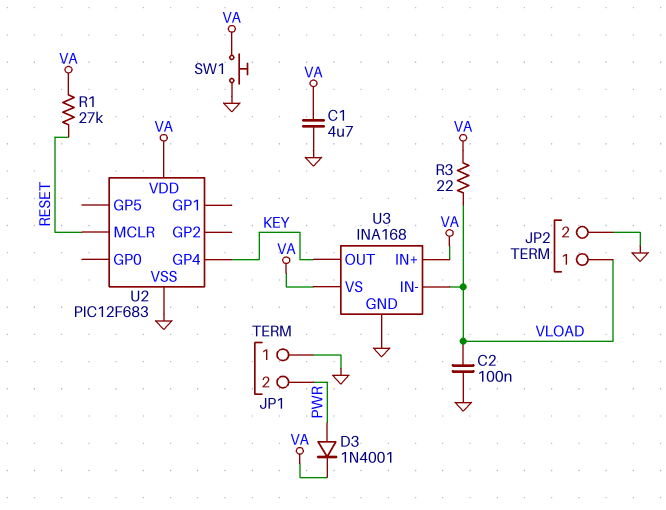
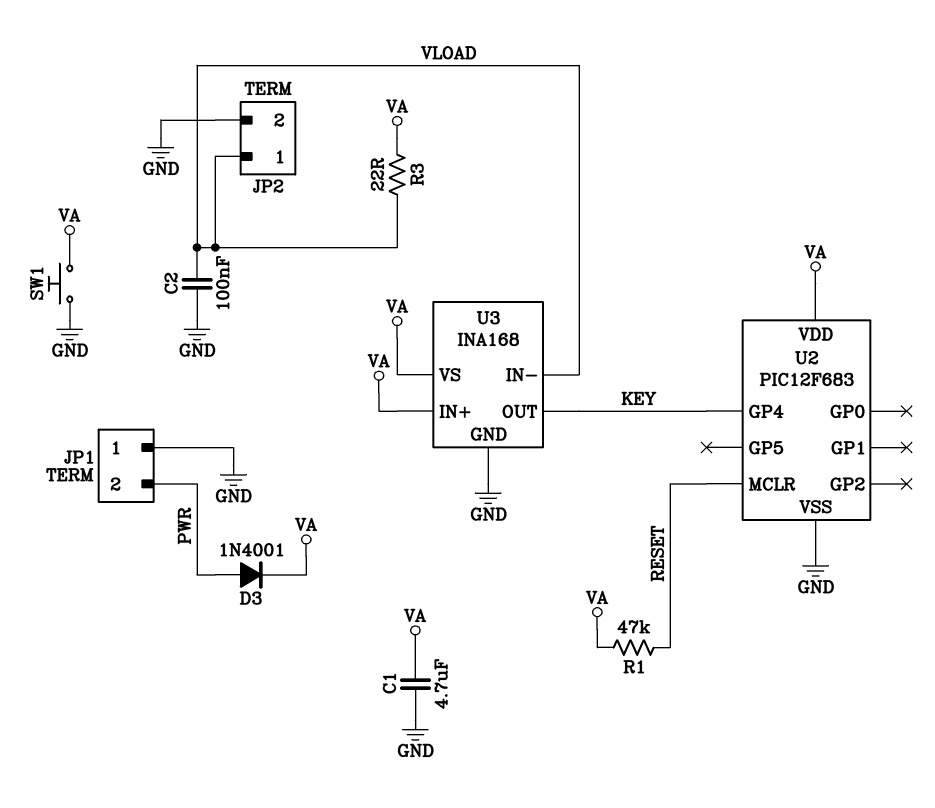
R1: 27k (RESET, VA) -> 47k (RESET, VA)

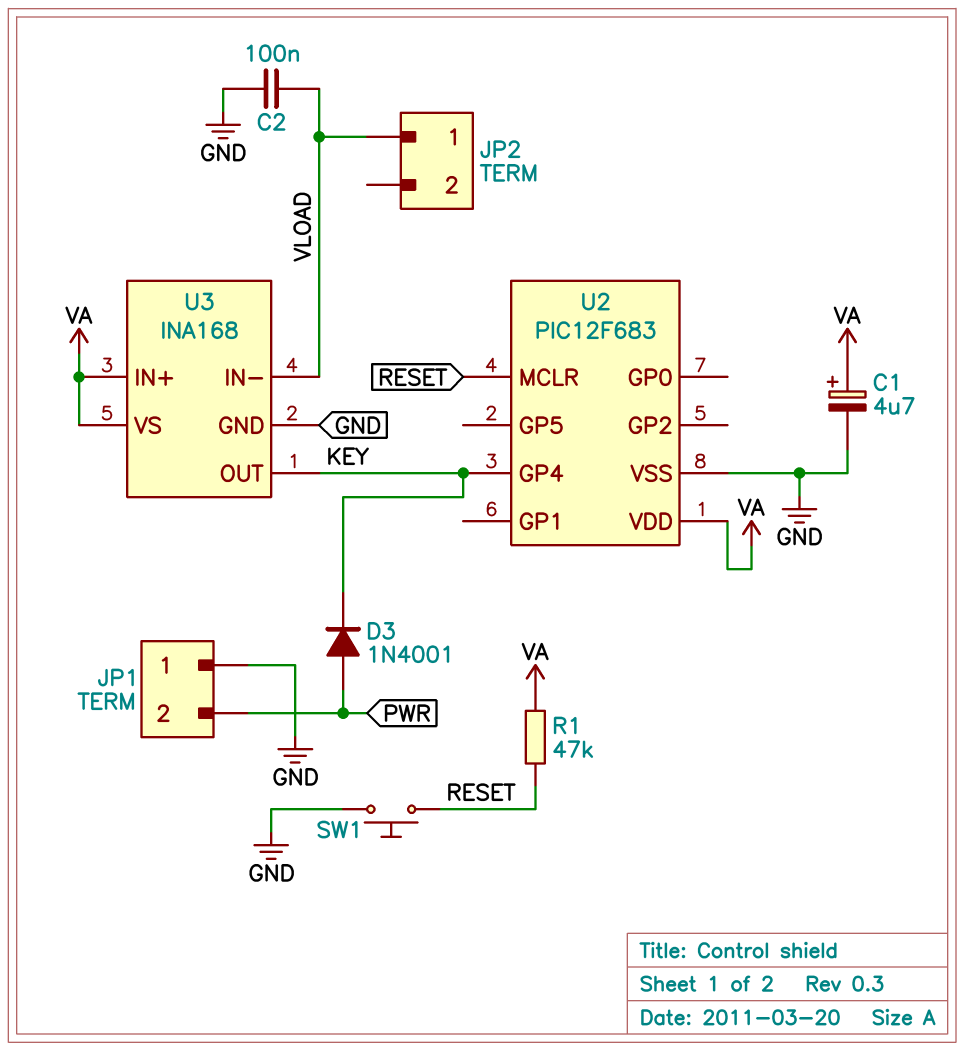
C1: 4.7uF (GND, VA) -> 4.7uF (plus VA, minus GND)
D3: diode 1N4001 (A PWR, K VA) -> diode 1N4001 (A PWR, K KEY)
JP2 pin 2: GND -> none
R3: 22 (VA, VLOAD) -> none
SW1: button (GND, VA) -> button (GND, RESET)

